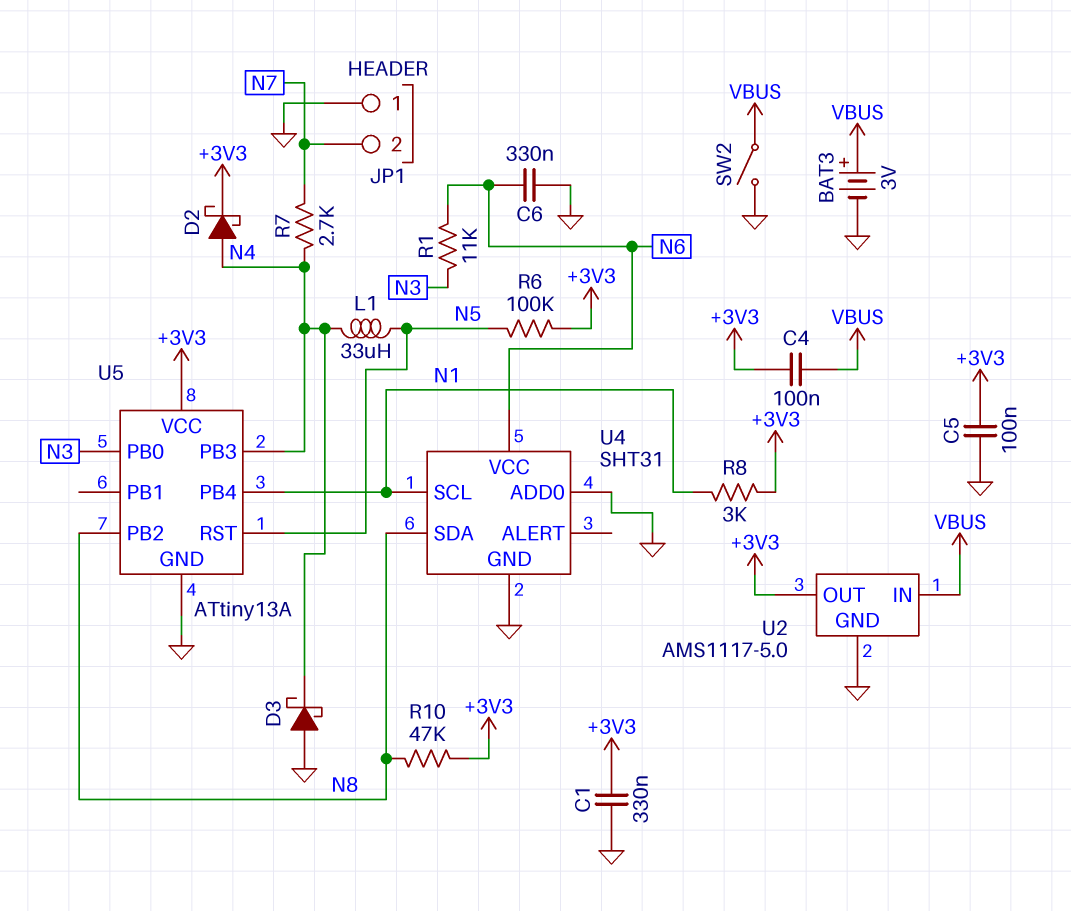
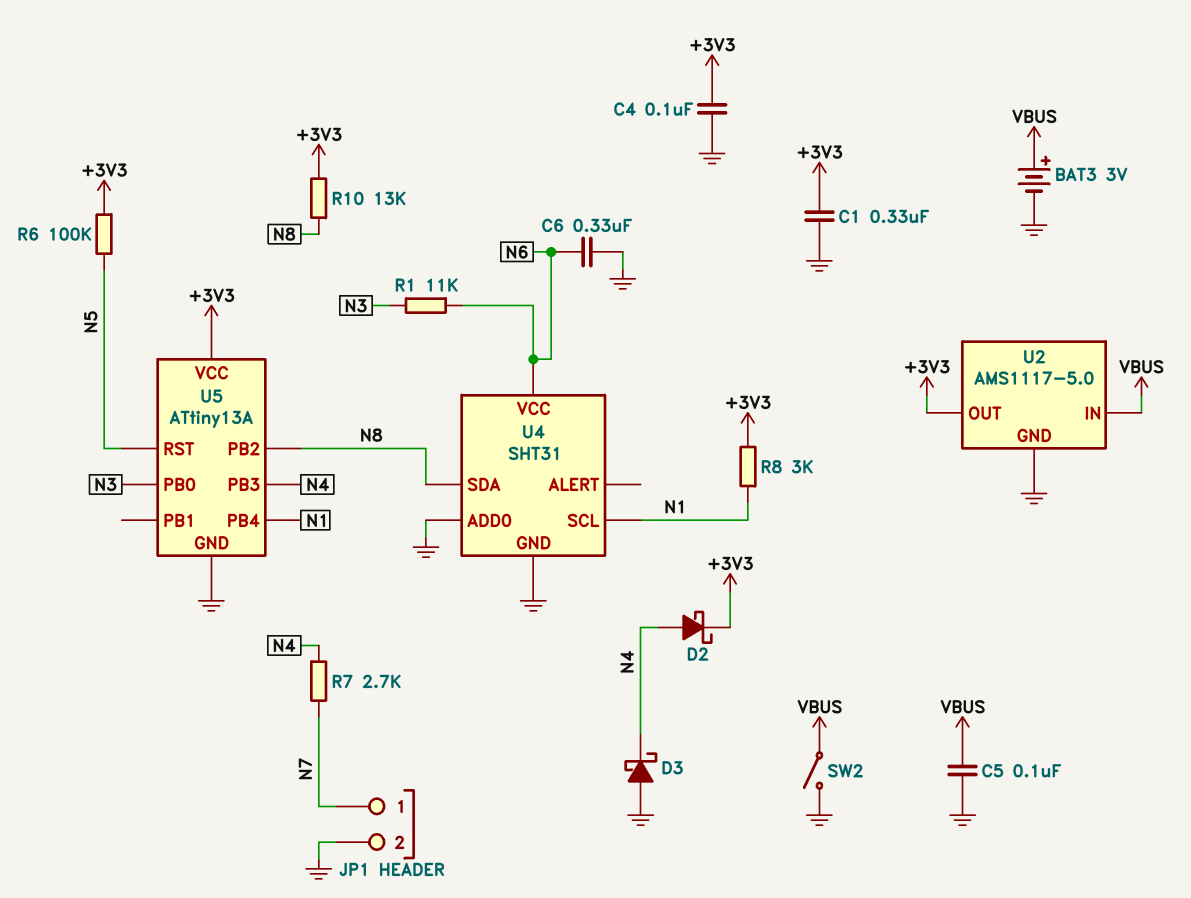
C4: 100nF (+3V3, VBUS) -> 100nF (+3V3, GND)
C5: 100nF (+3V3, GND) -> 100nF (GND, VBUS)
JP1 pin 1: GND -> N7
JP1 pin 2: N7 -> GND
L1: 33uH (N4, N5) -> none
R10: 47k (+3V3, N8) -> 13k (+3V3, N8)

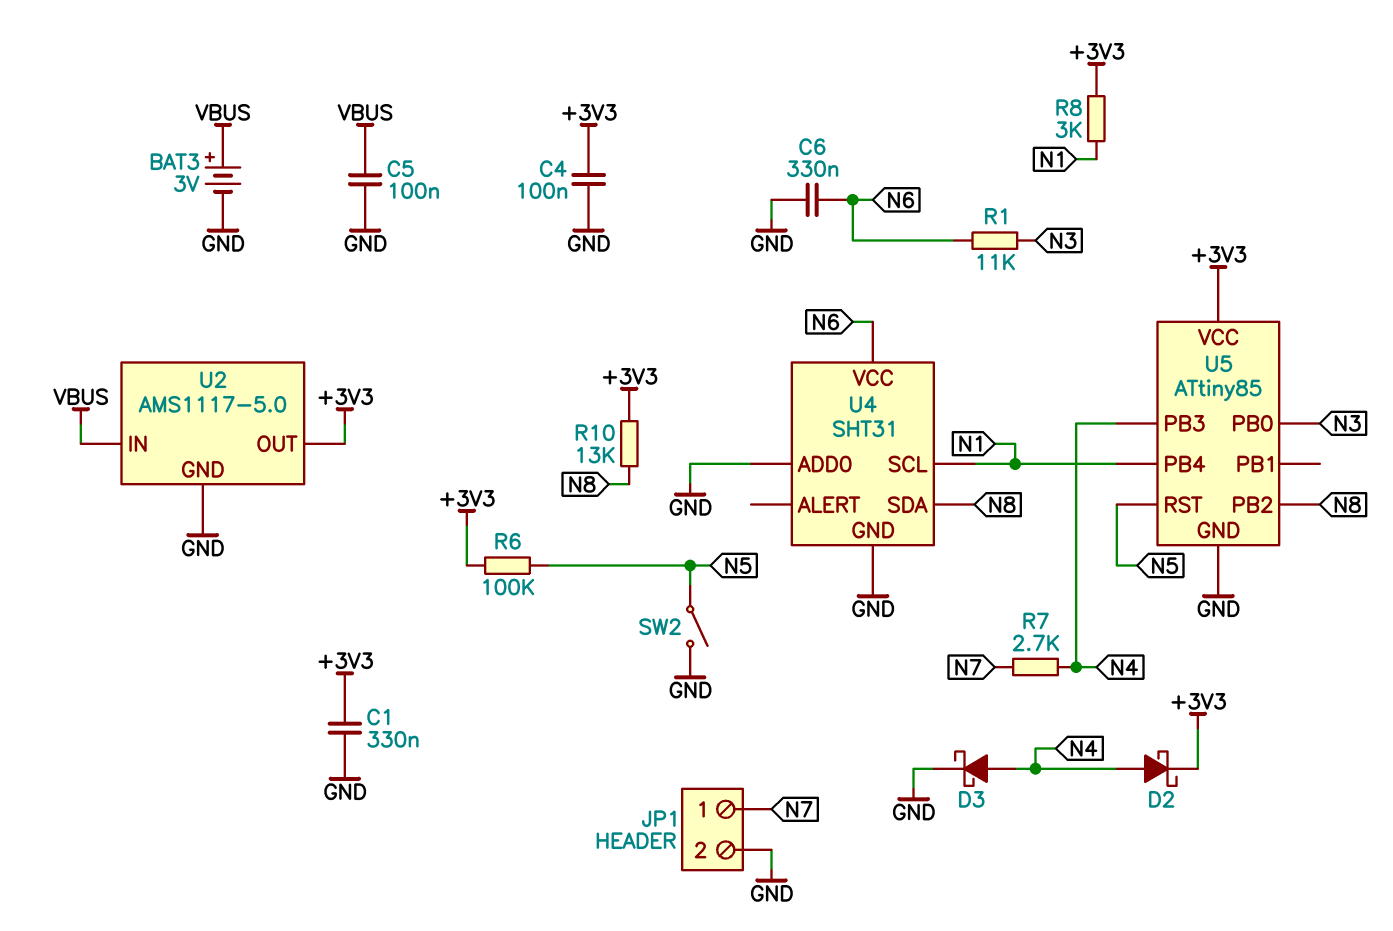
D3: schottky (A GND, K N4) -> schottky (A N4, K GND)
SW2: switch (GND, VBUS) -> switch (GND, N5)
U5: ATtiny13A -> ATtiny85

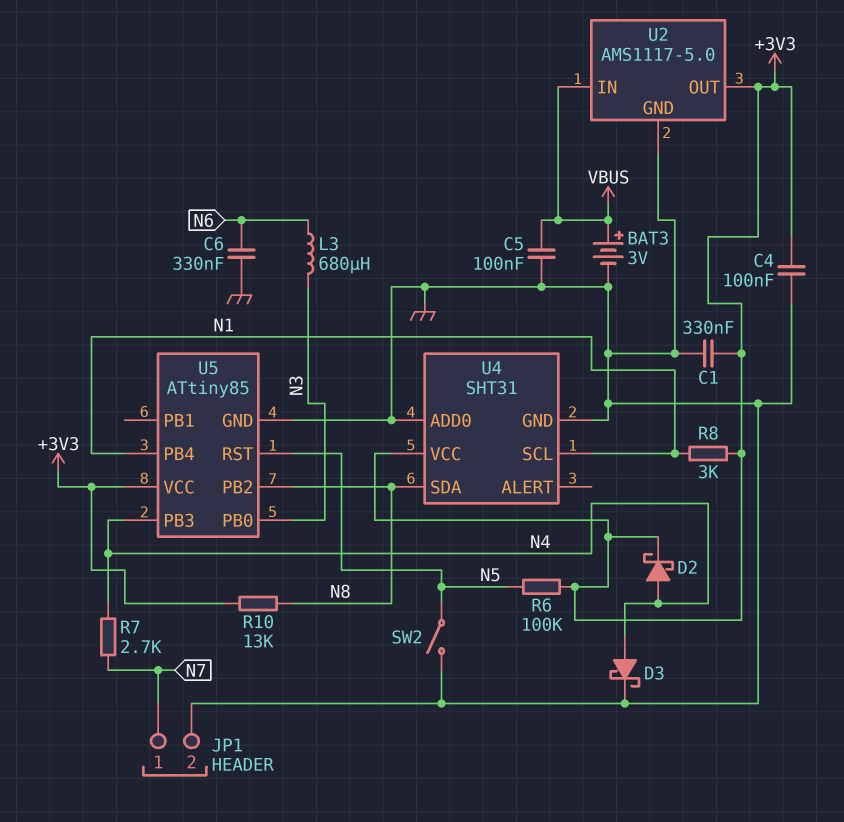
L3: none -> 680uH (N3, N6)
R1: 11k (N3, N6) -> none
U4 pin VCC: N6 -> +3V3

